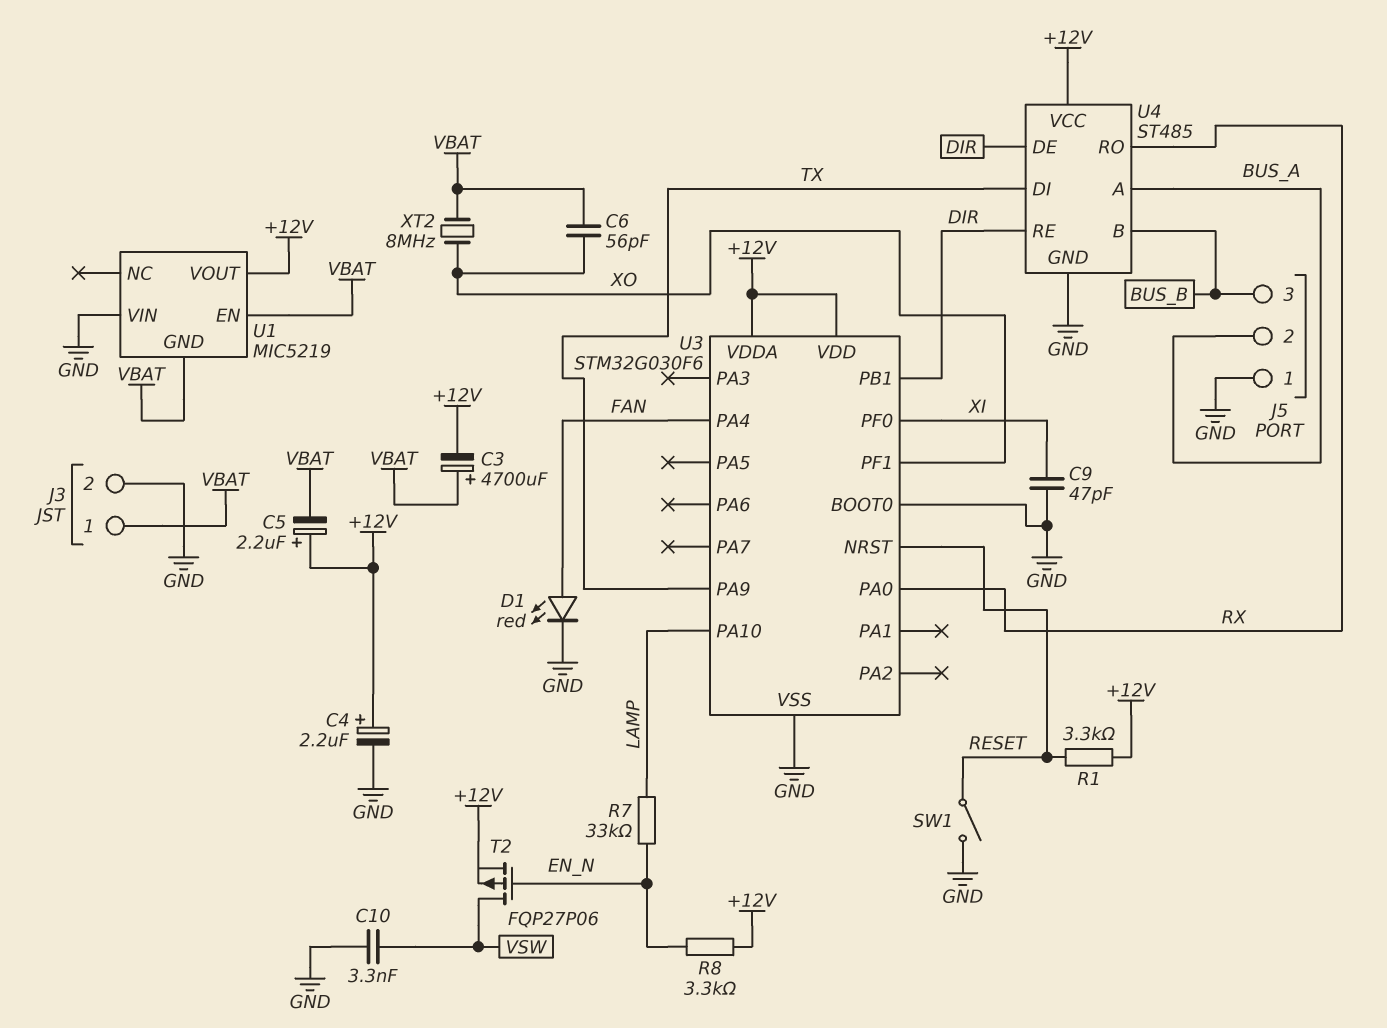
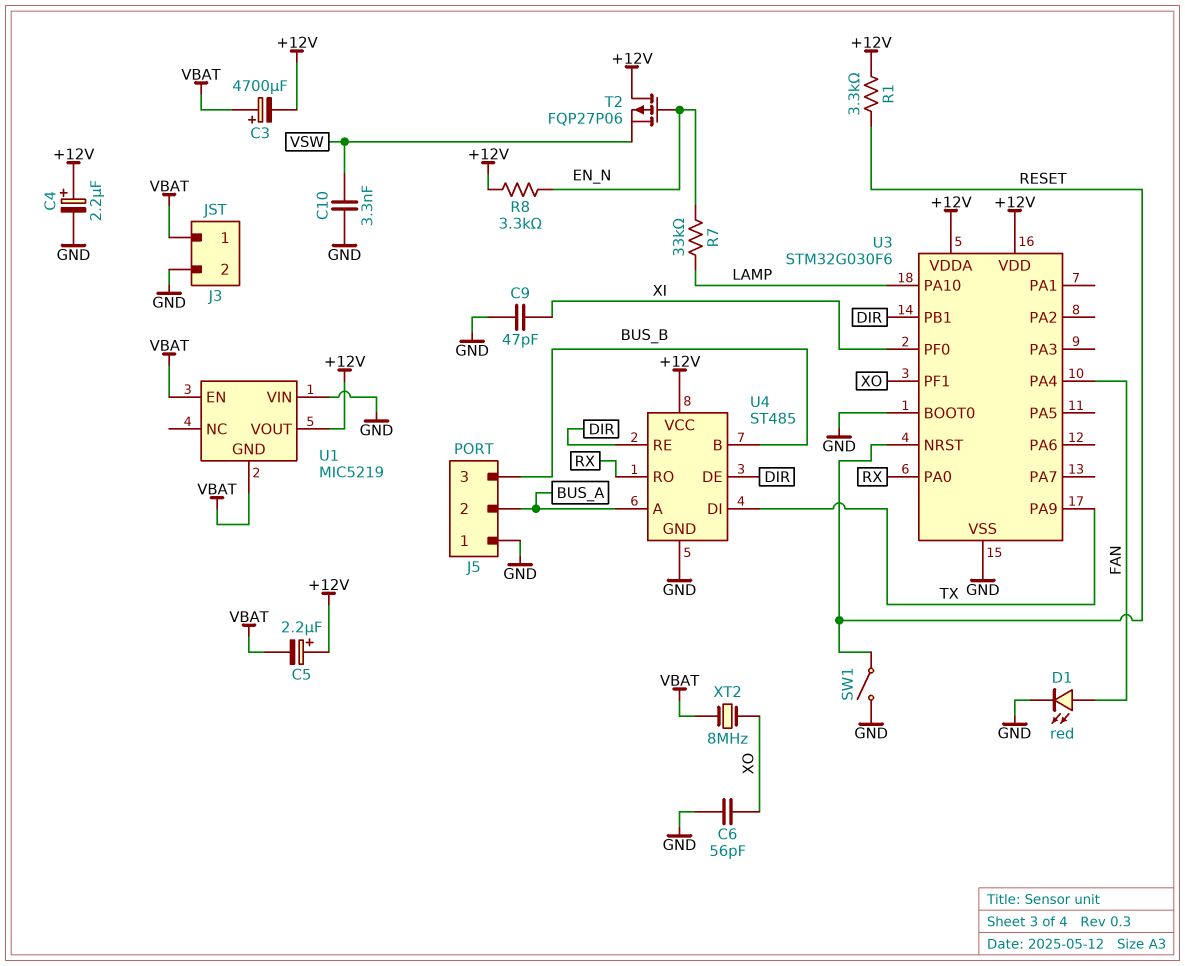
C6: 56pF (VBAT, XO) -> 56pF (GND, XO)
T2: PMOS FQP27P06 (G EN_N, D VSW, S +12V) -> PMOS FQP27P06 (G EN_N, D +12V, S VSW)

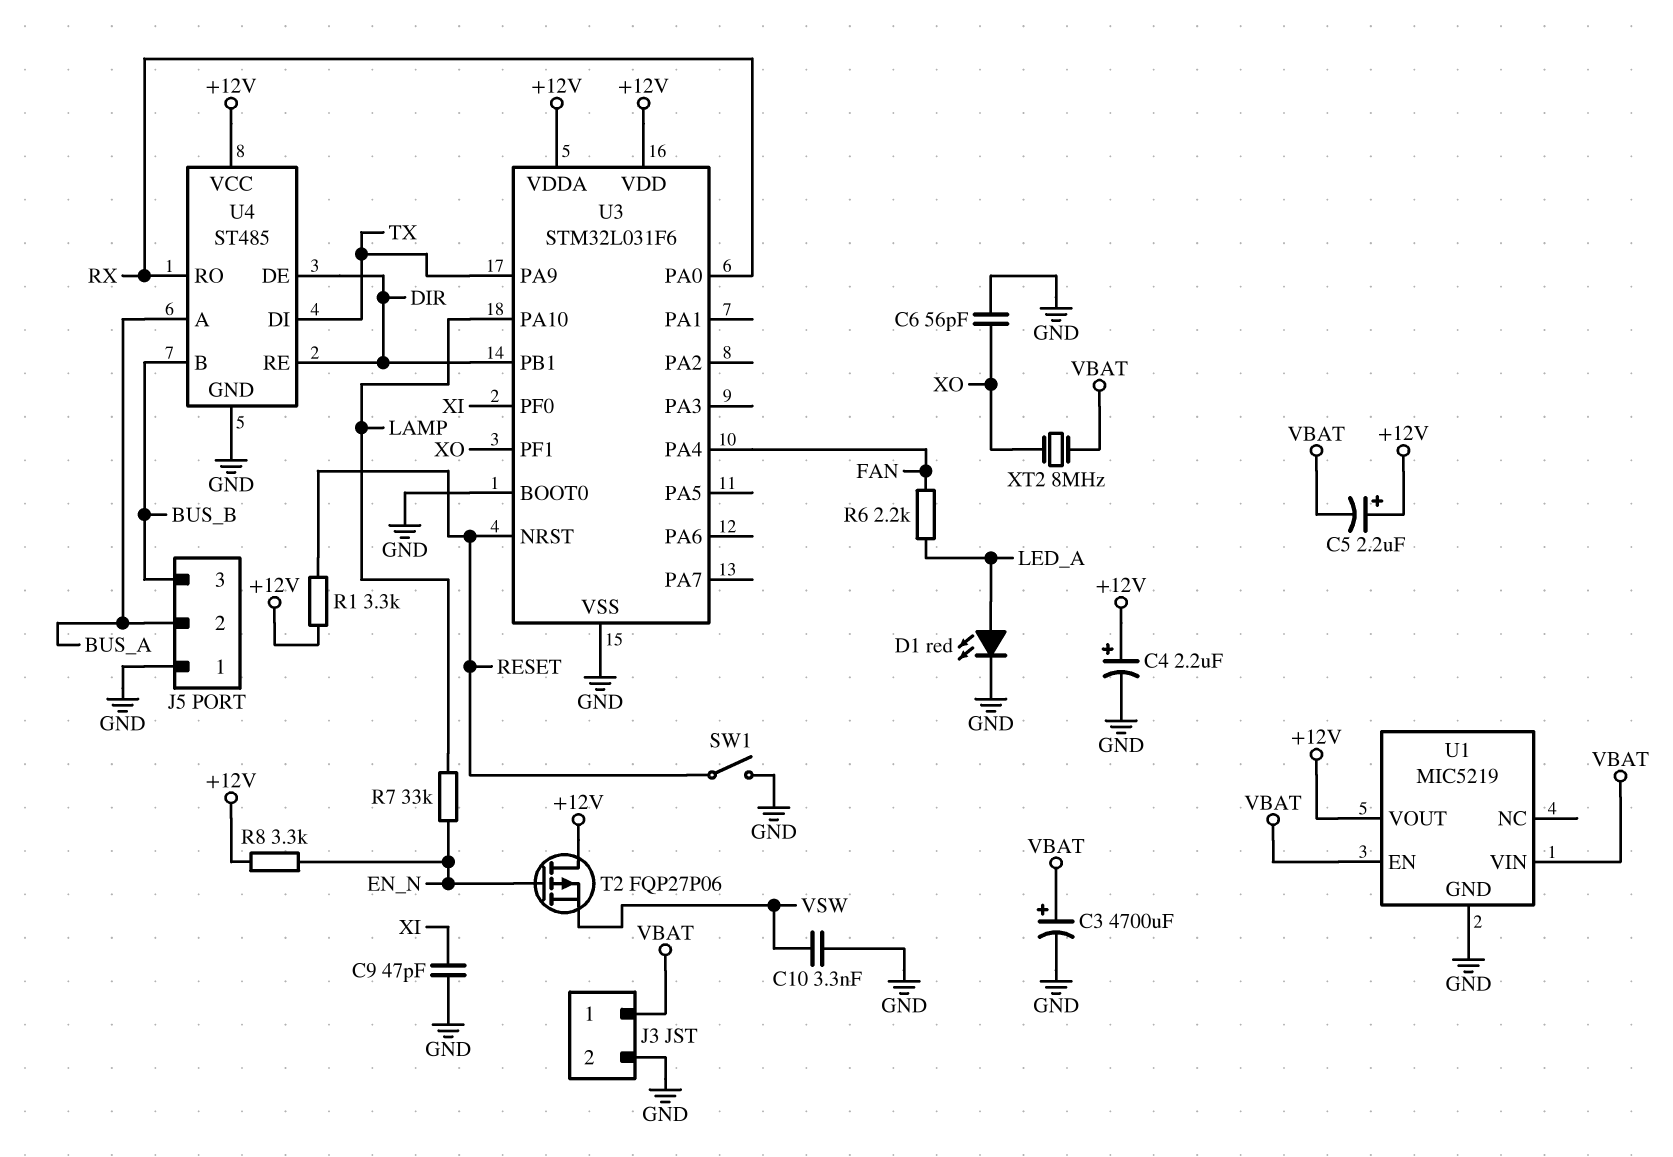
C3: 4700uF (plus VBAT, minus +12V) -> 4700uF (plus VBAT, minus GND)
D1: LED red (A FAN, K GND) -> LED red (A LED_A, K GND)
R6: none -> 2.2k (FAN, LED_A)
U1 pin GND: VBAT -> GND
U1 pin VIN: GND -> VBAT
U3: STM32G030F6 -> STM32L031F6

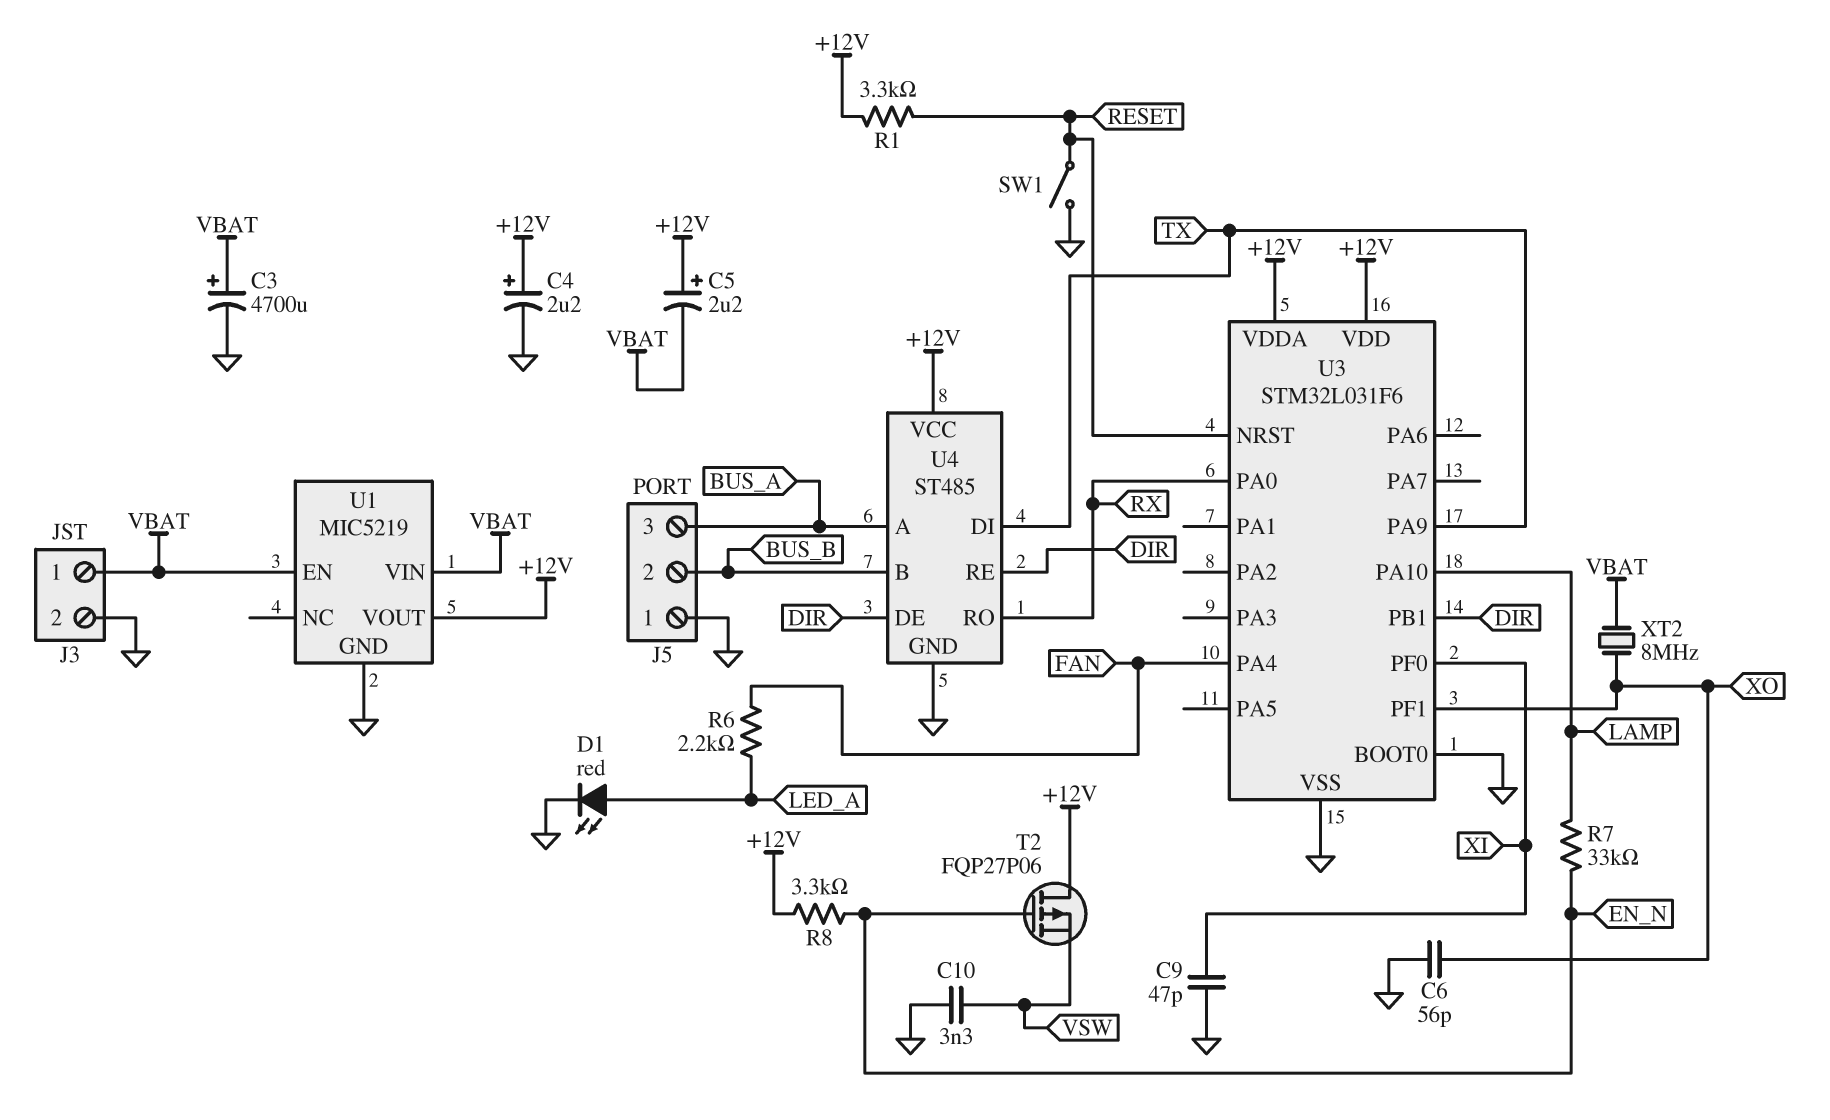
J5 pin 2: BUS_A -> BUS_B
J5 pin 3: BUS_B -> BUS_A

